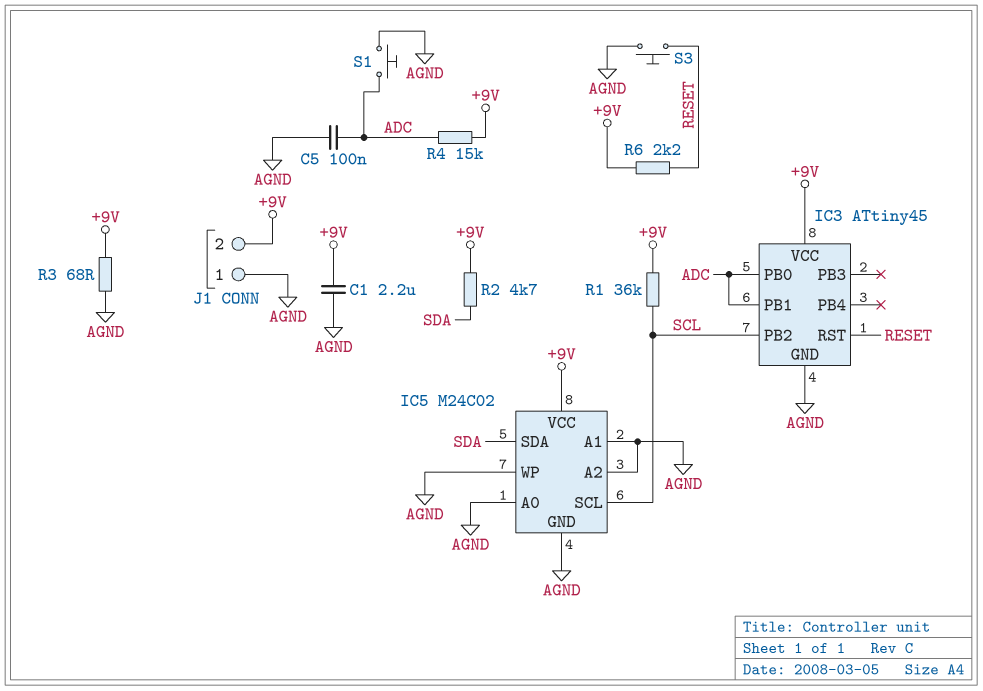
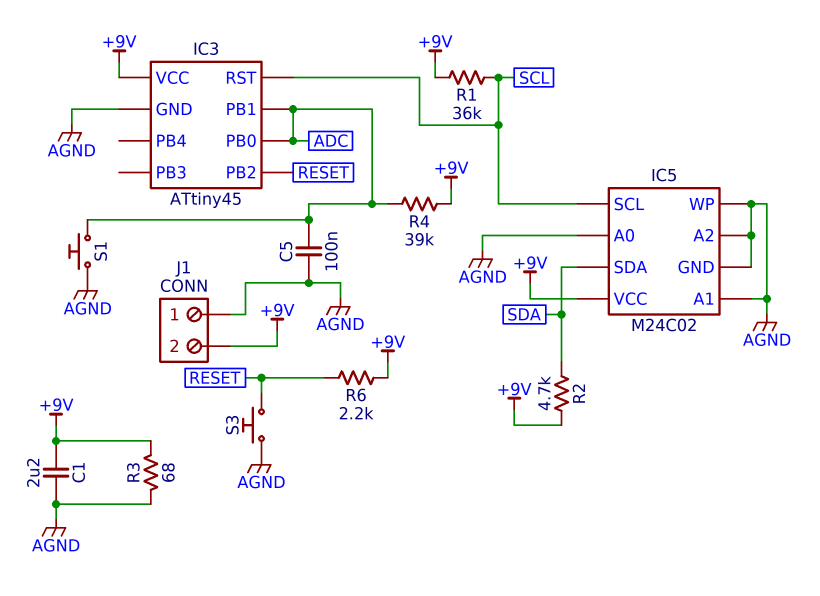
IC3 pin PB2: SCL -> RESET
IC3 pin RST: RESET -> SCL
R4: 15k (+9V, ADC) -> 39k (+9V, ADC)

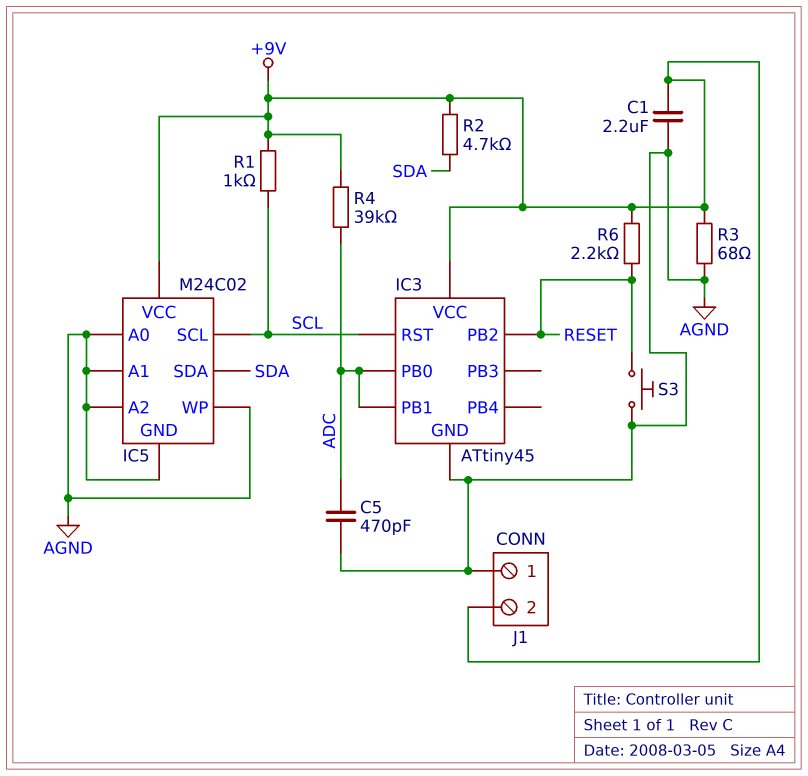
C5: 100nF (ADC, AGND) -> 470pF (ADC, AGND)
R1: 36k (+9V, SCL) -> 1k (+9V, SCL)
S1: button (ADC, AGND) -> none

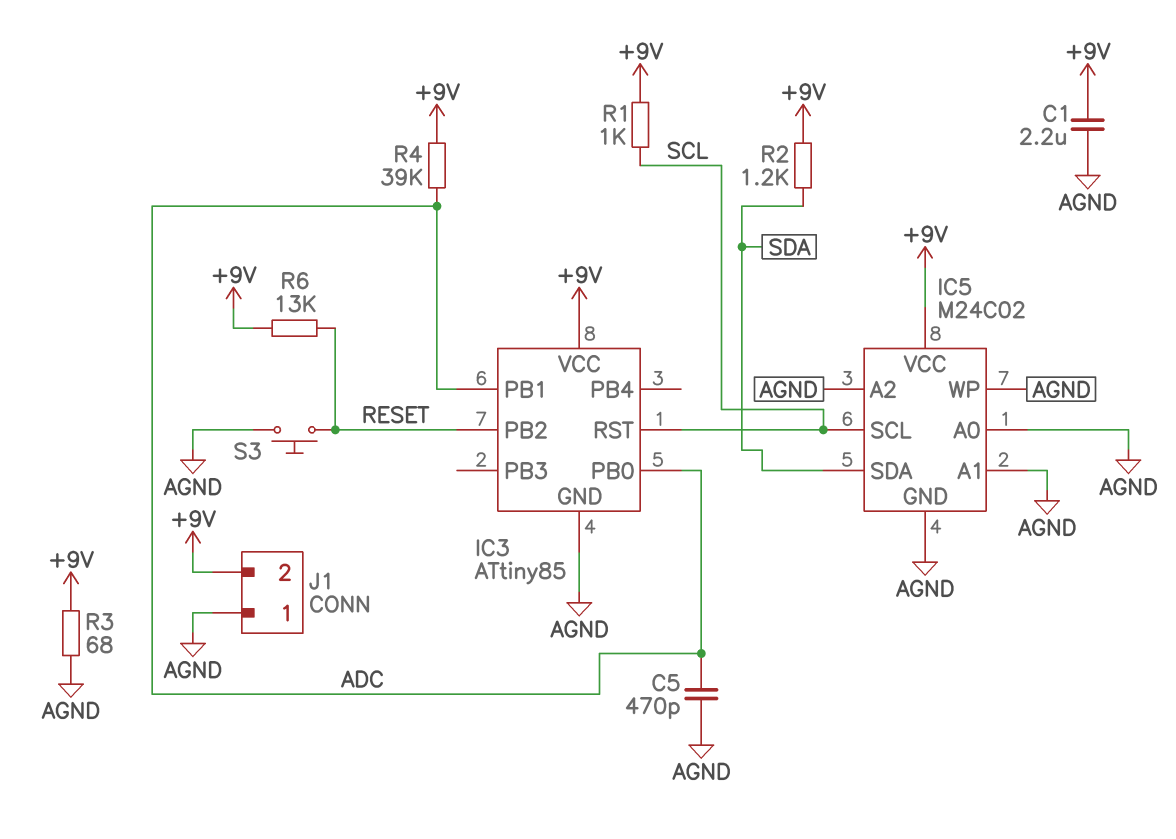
IC3: ATtiny45 -> ATtiny85
R2: 4.7k (+9V, SDA) -> 1.2k (+9V, SDA)
R6: 2.2k (+9V, RESET) -> 13k (+9V, RESET)

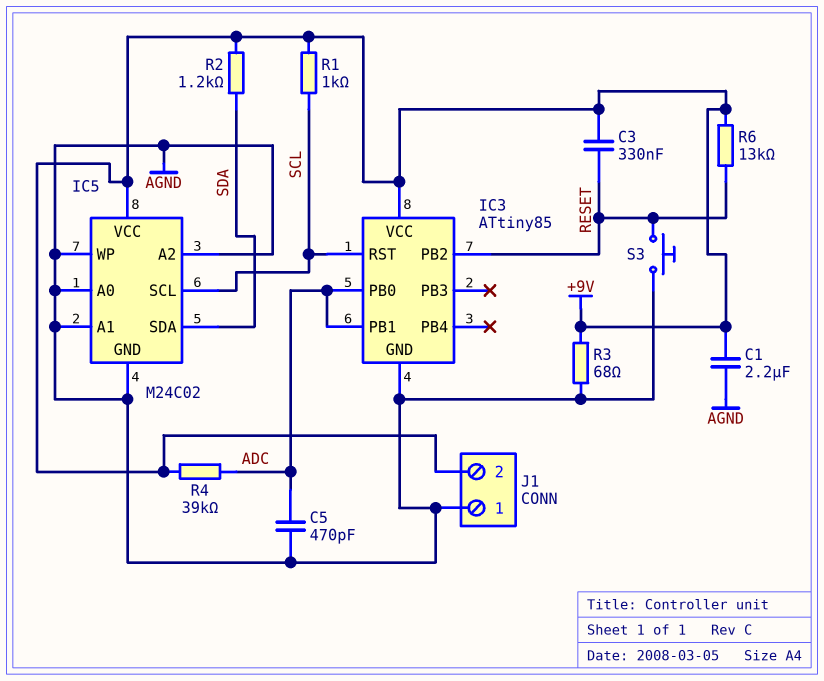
C3: none -> 330nF (+9V, RESET)

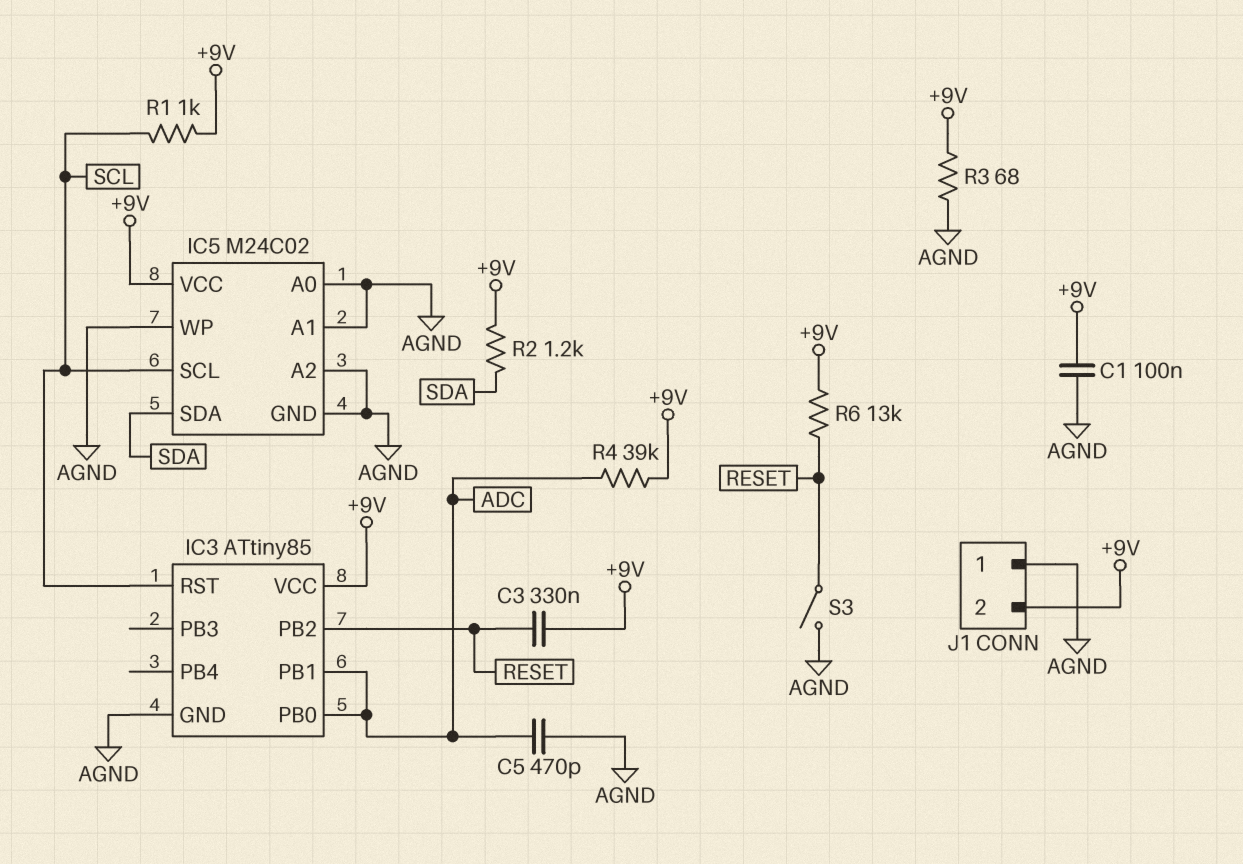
C1: 2.2uF (+9V, AGND) -> 100nF (+9V, AGND)
S3: button (AGND, RESET) -> switch (AGND, RESET)

